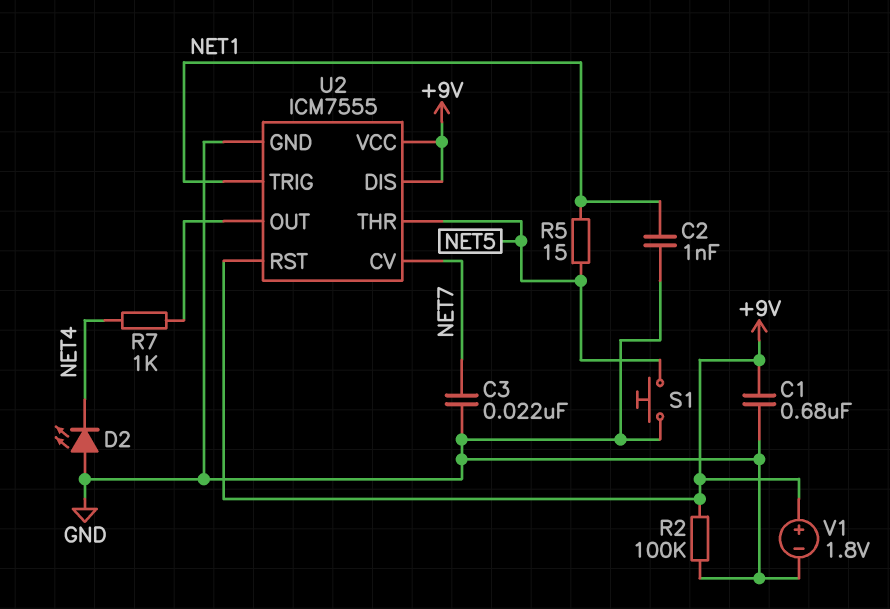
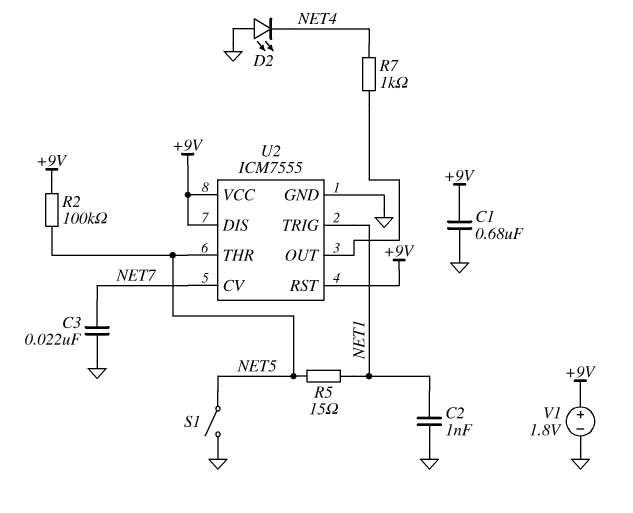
R2: 100k (+9V, GND) -> 100k (+9V, NET5)
S1: button (GND, NET5) -> switch (GND, NET5)

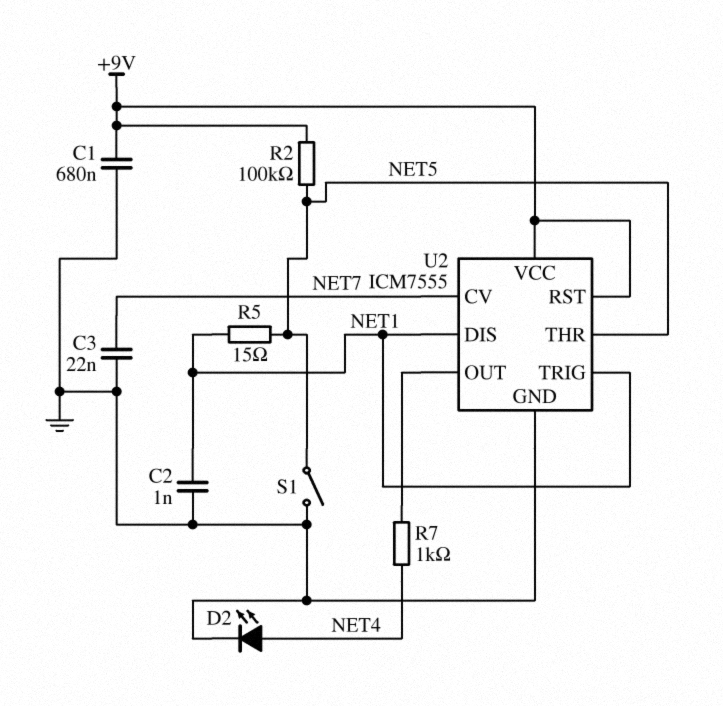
D2: LED (A GND, K NET4) -> LED (A NET4, K GND)
U2 pin DIS: +9V -> NET1
V1: 1.8V (plus +9V, minus GND) -> none

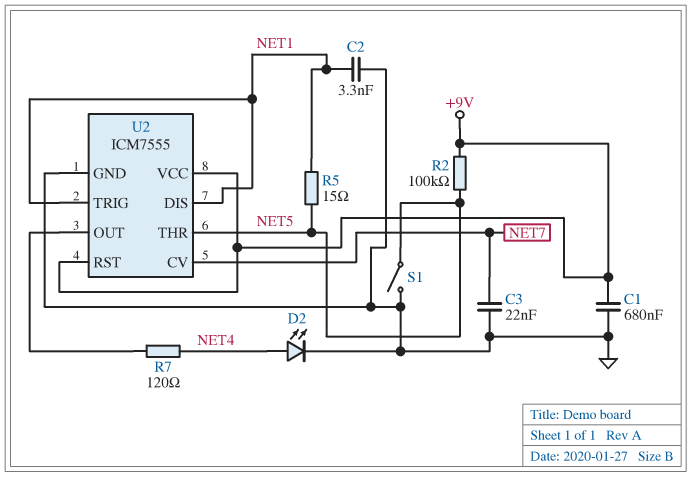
C2: 1nF (GND, NET1) -> 3.3nF (GND, NET1)
R7: 1k (NET4, U2/OUT) -> 120 (NET4, U2/OUT)

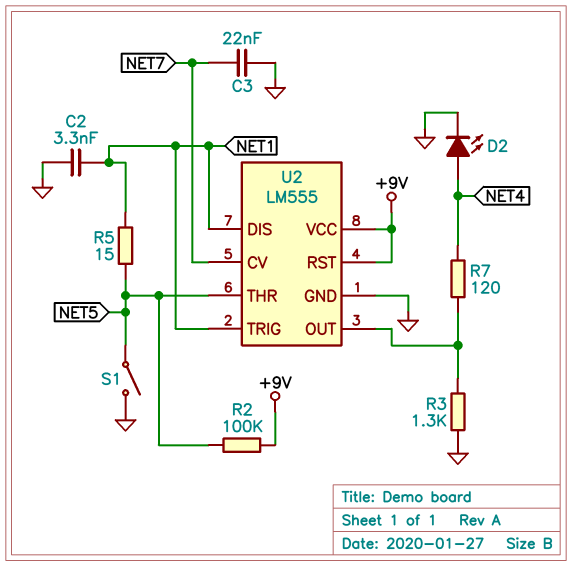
C1: 680nF (+9V, GND) -> none
R3: none -> 1.3k (GND, U2/OUT)
U2: ICM7555 -> LM555

